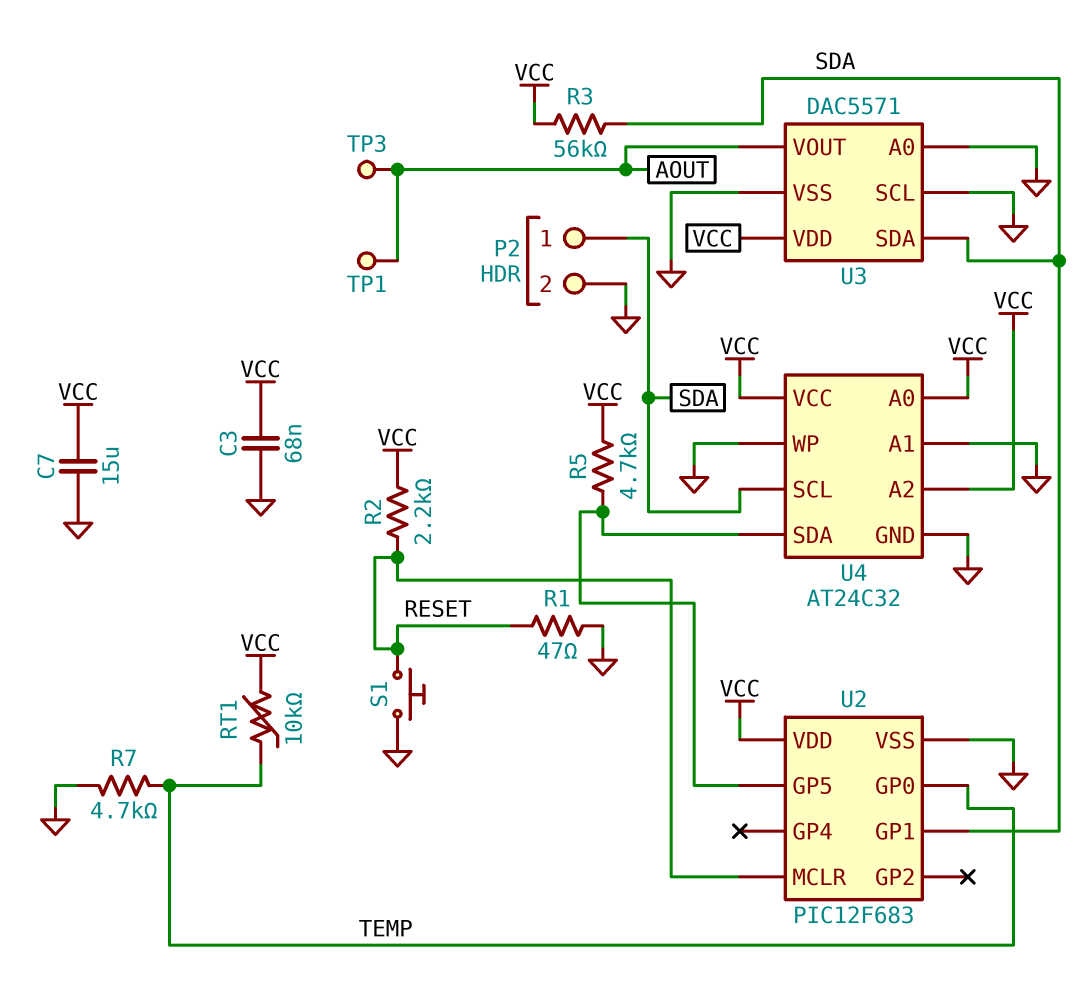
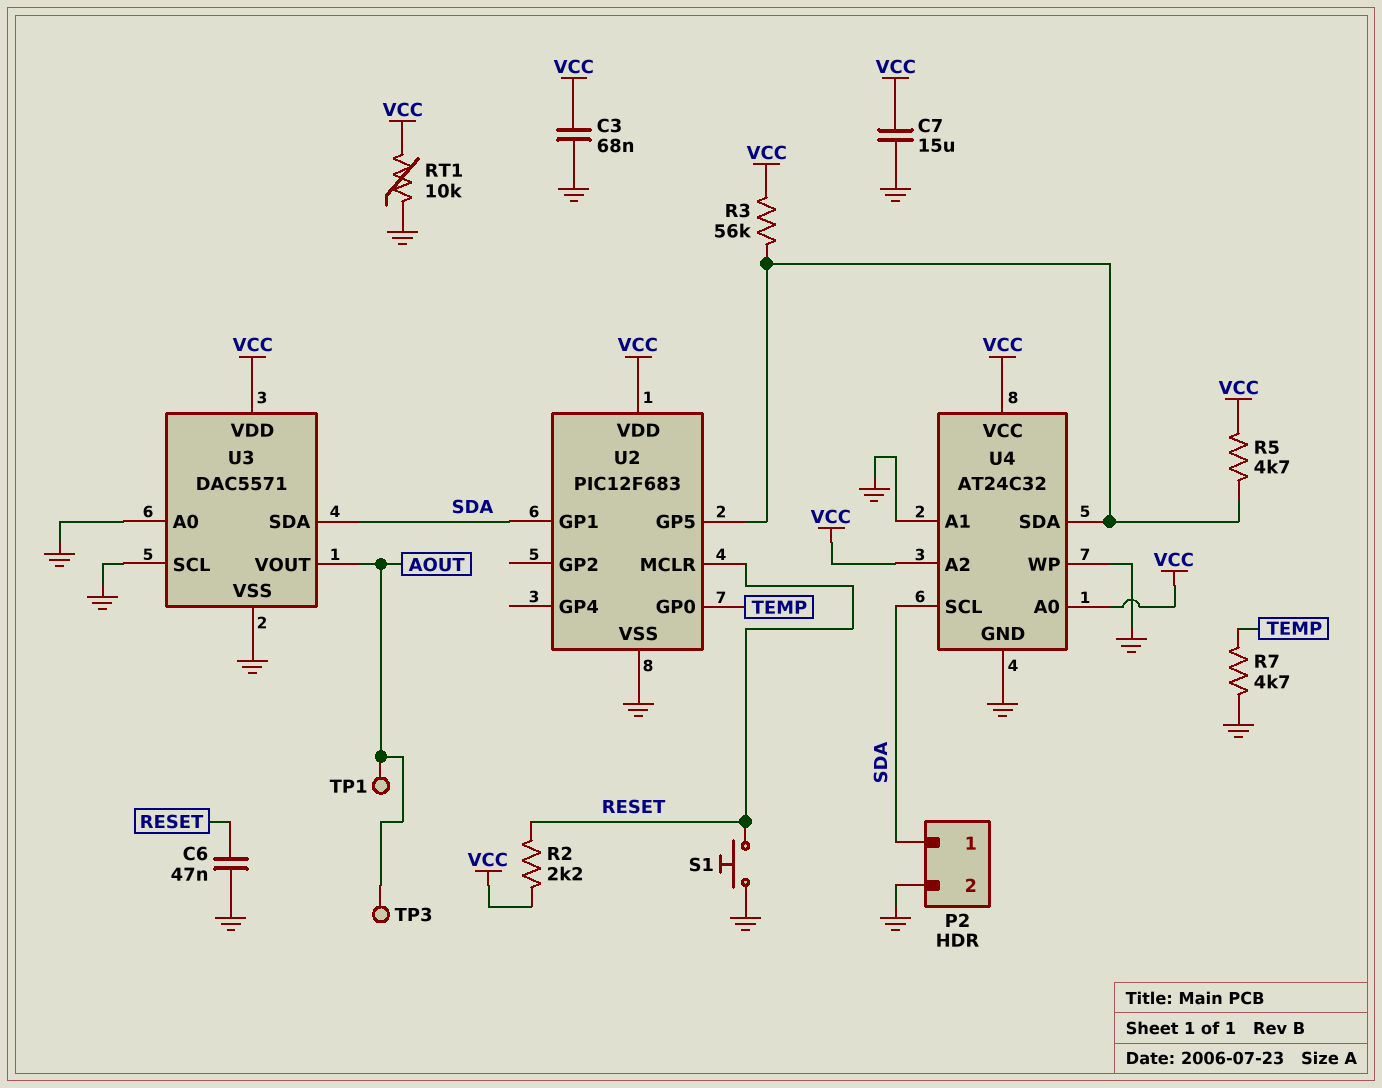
C6: none -> 47nF (GND, RESET)
R1: 47 (GND, RESET) -> none
R3: 56k (SDA, VCC) -> 56k (U2/GP5, VCC)
RT1: 10k (TEMP, VCC) -> 10k (GND, VCC)

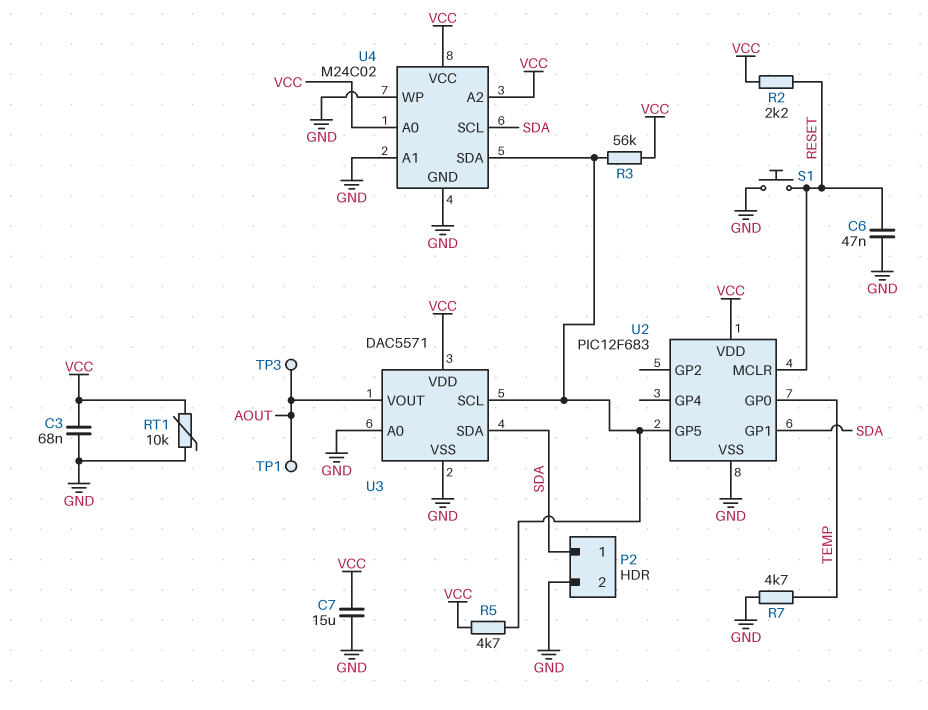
U3 pin SCL: GND -> U2/GP5
U4: AT24C32 -> M24C02

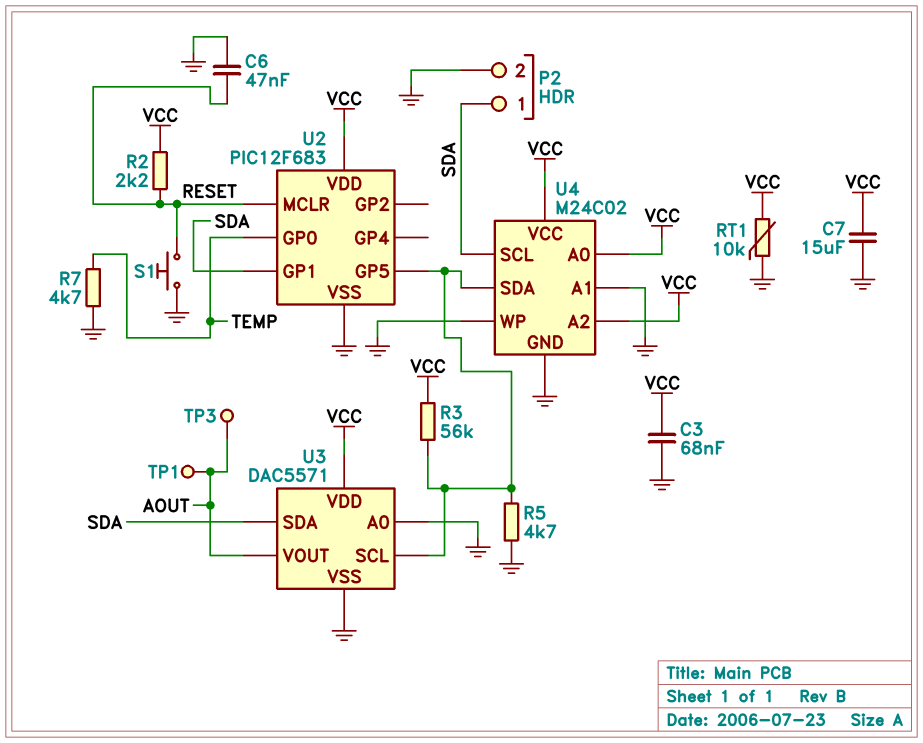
R5: 4.7k (U2/GP5, VCC) -> 4.7k (GND, U2/GP5)

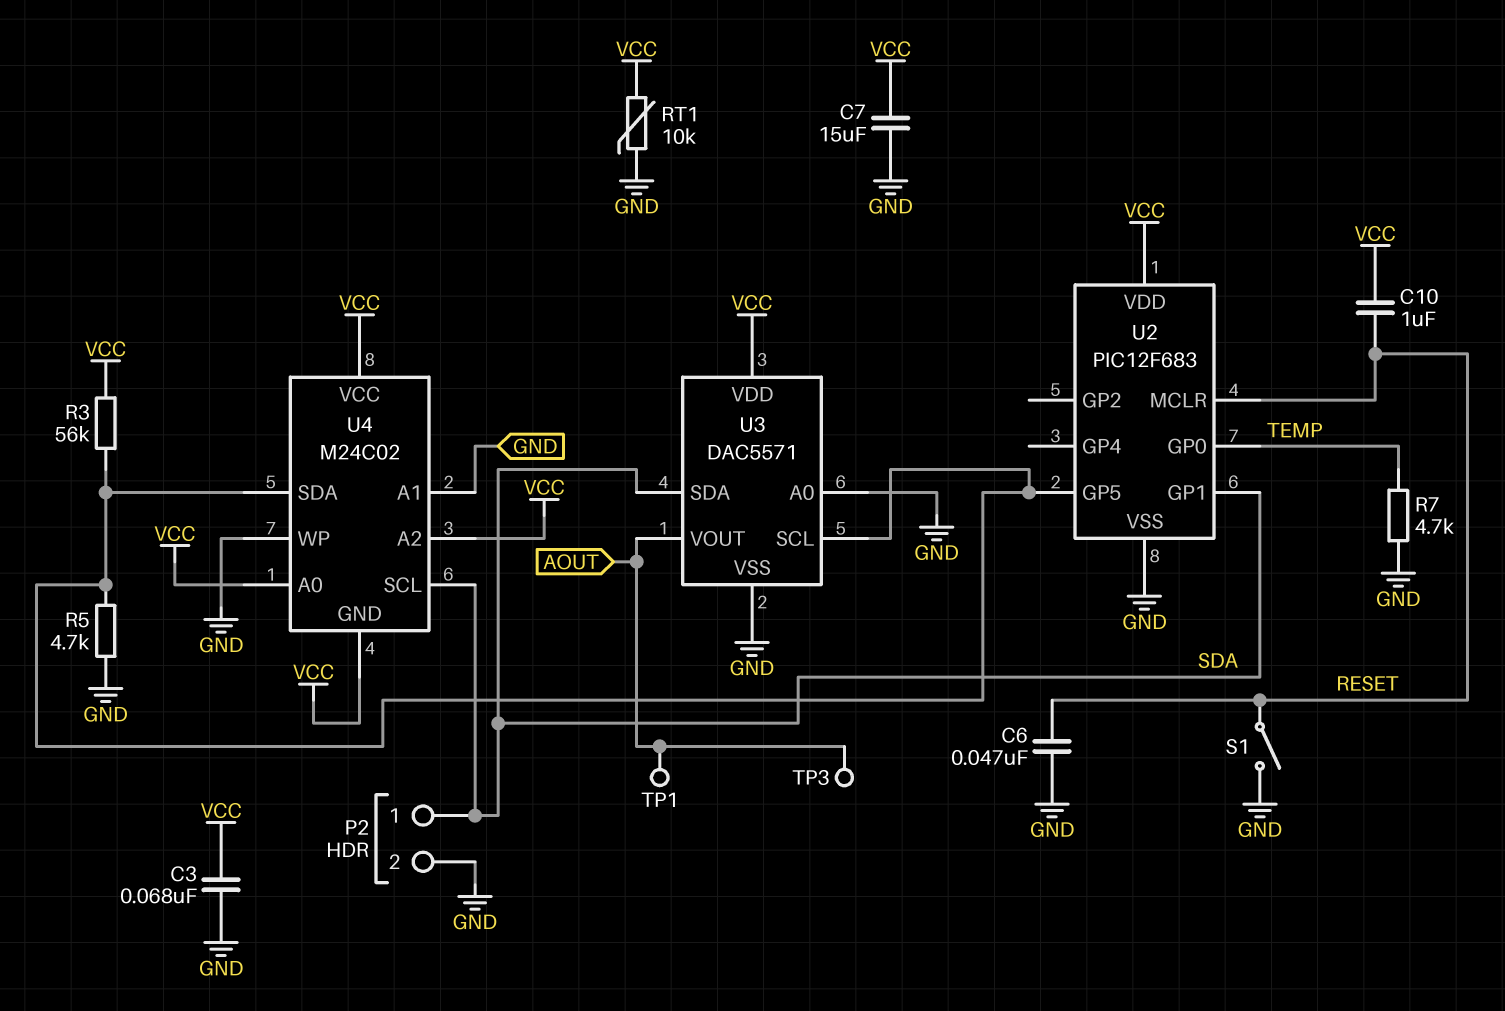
C10: none -> 1uF (RESET, VCC)
R2: 2.2k (RESET, VCC) -> none
S1: button (GND, RESET) -> switch (GND, RESET)
U4 pin GND: GND -> VCC

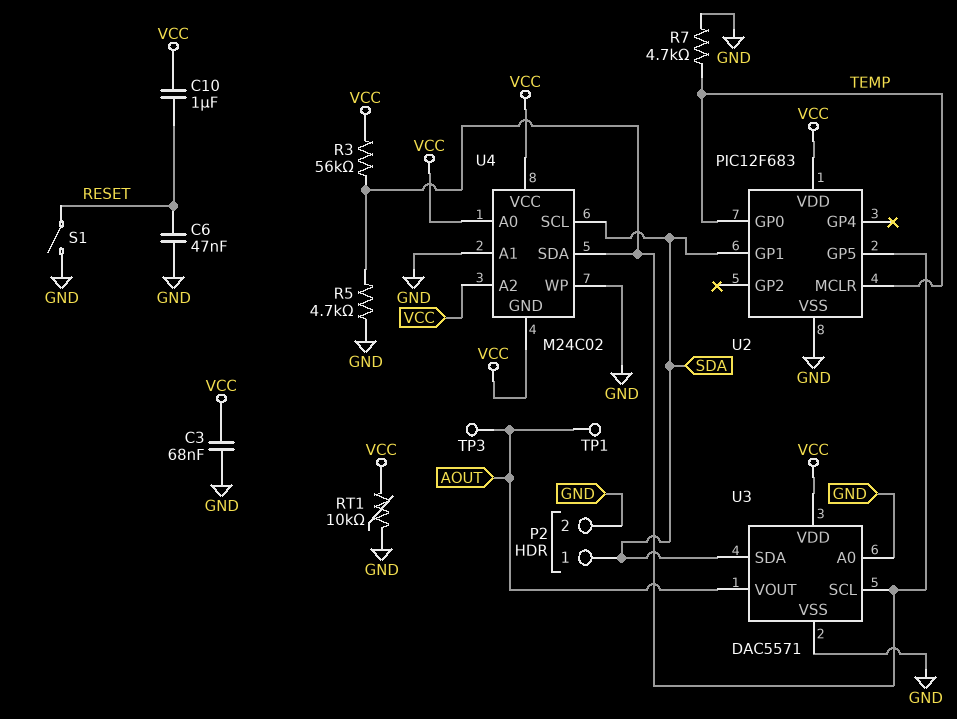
C7: 15uF (GND, VCC) -> none
U2 pin MCLR: RESET -> TEMP

